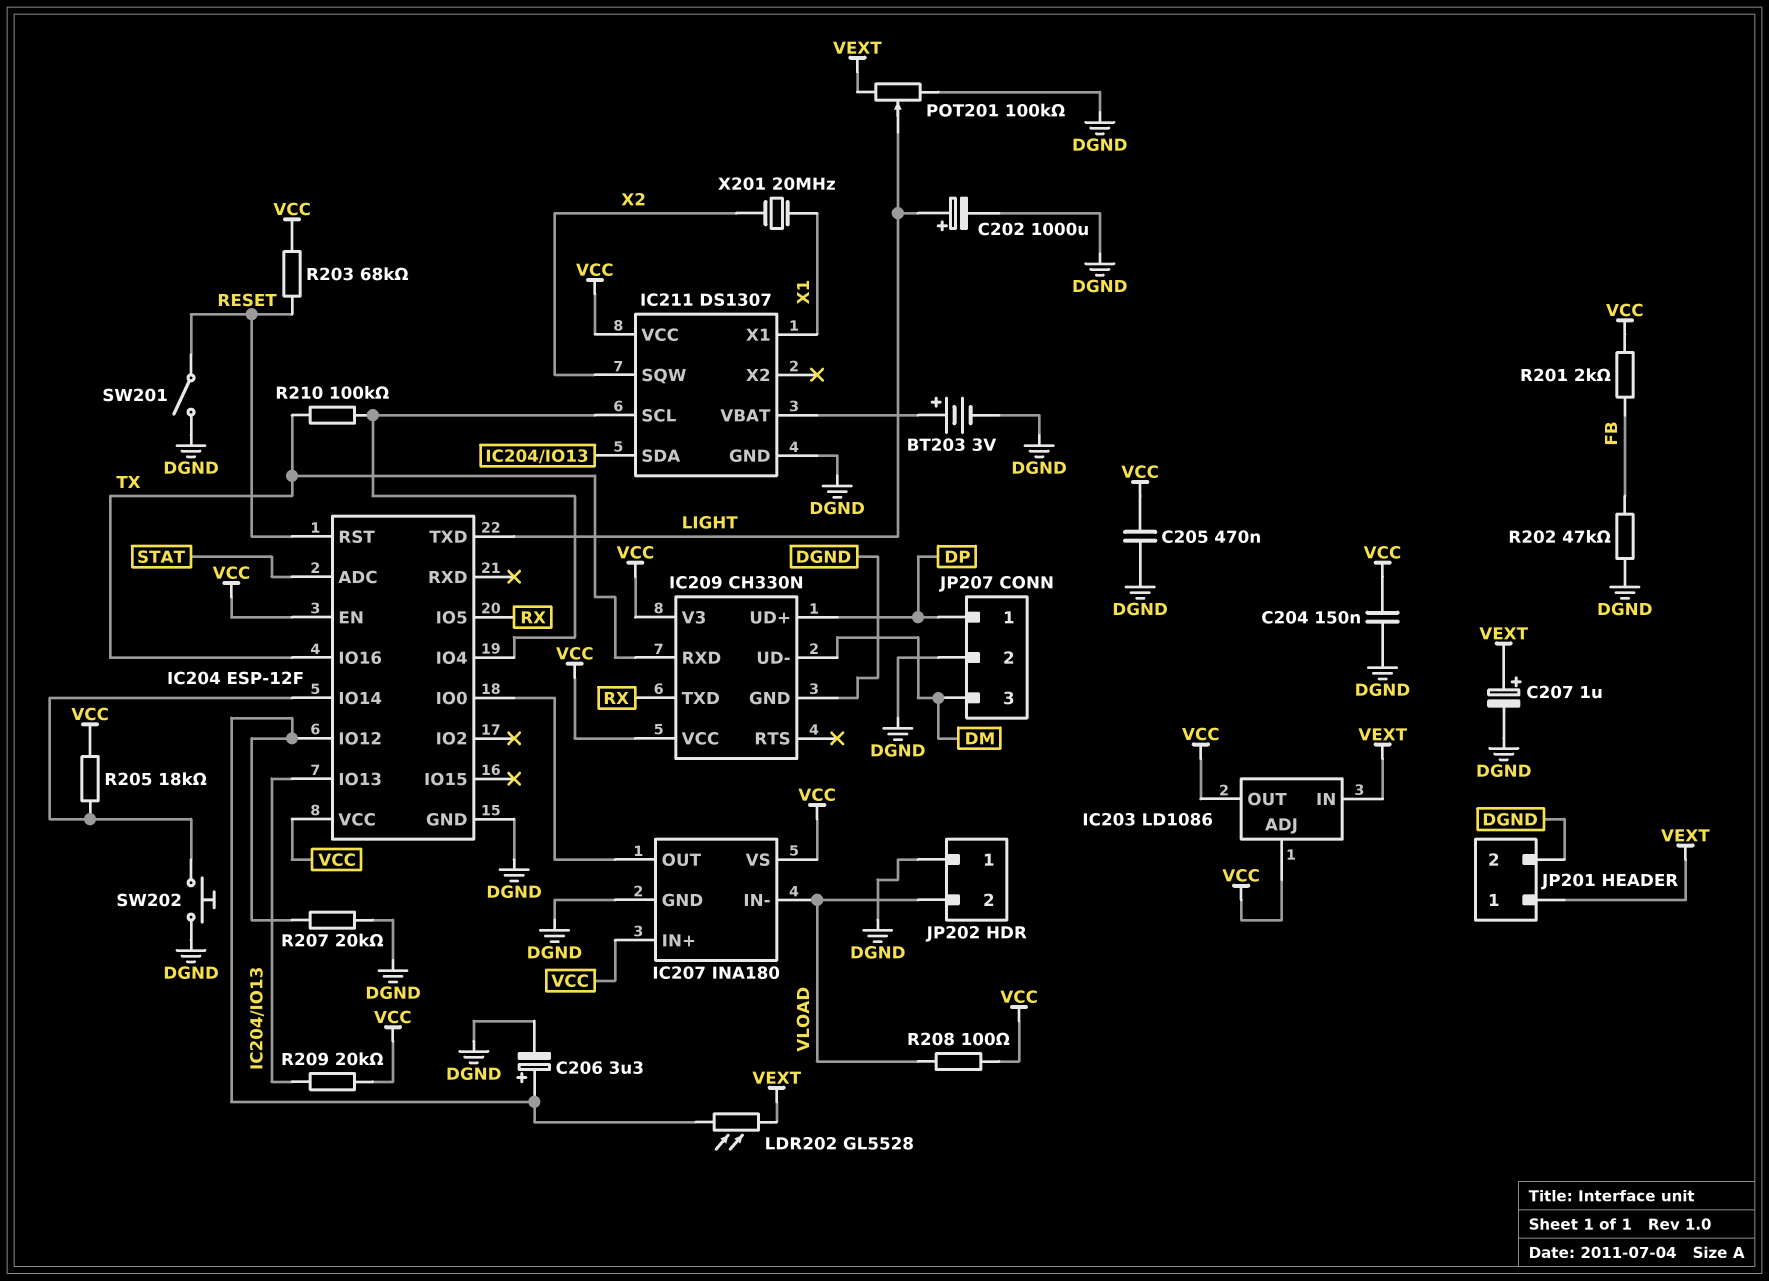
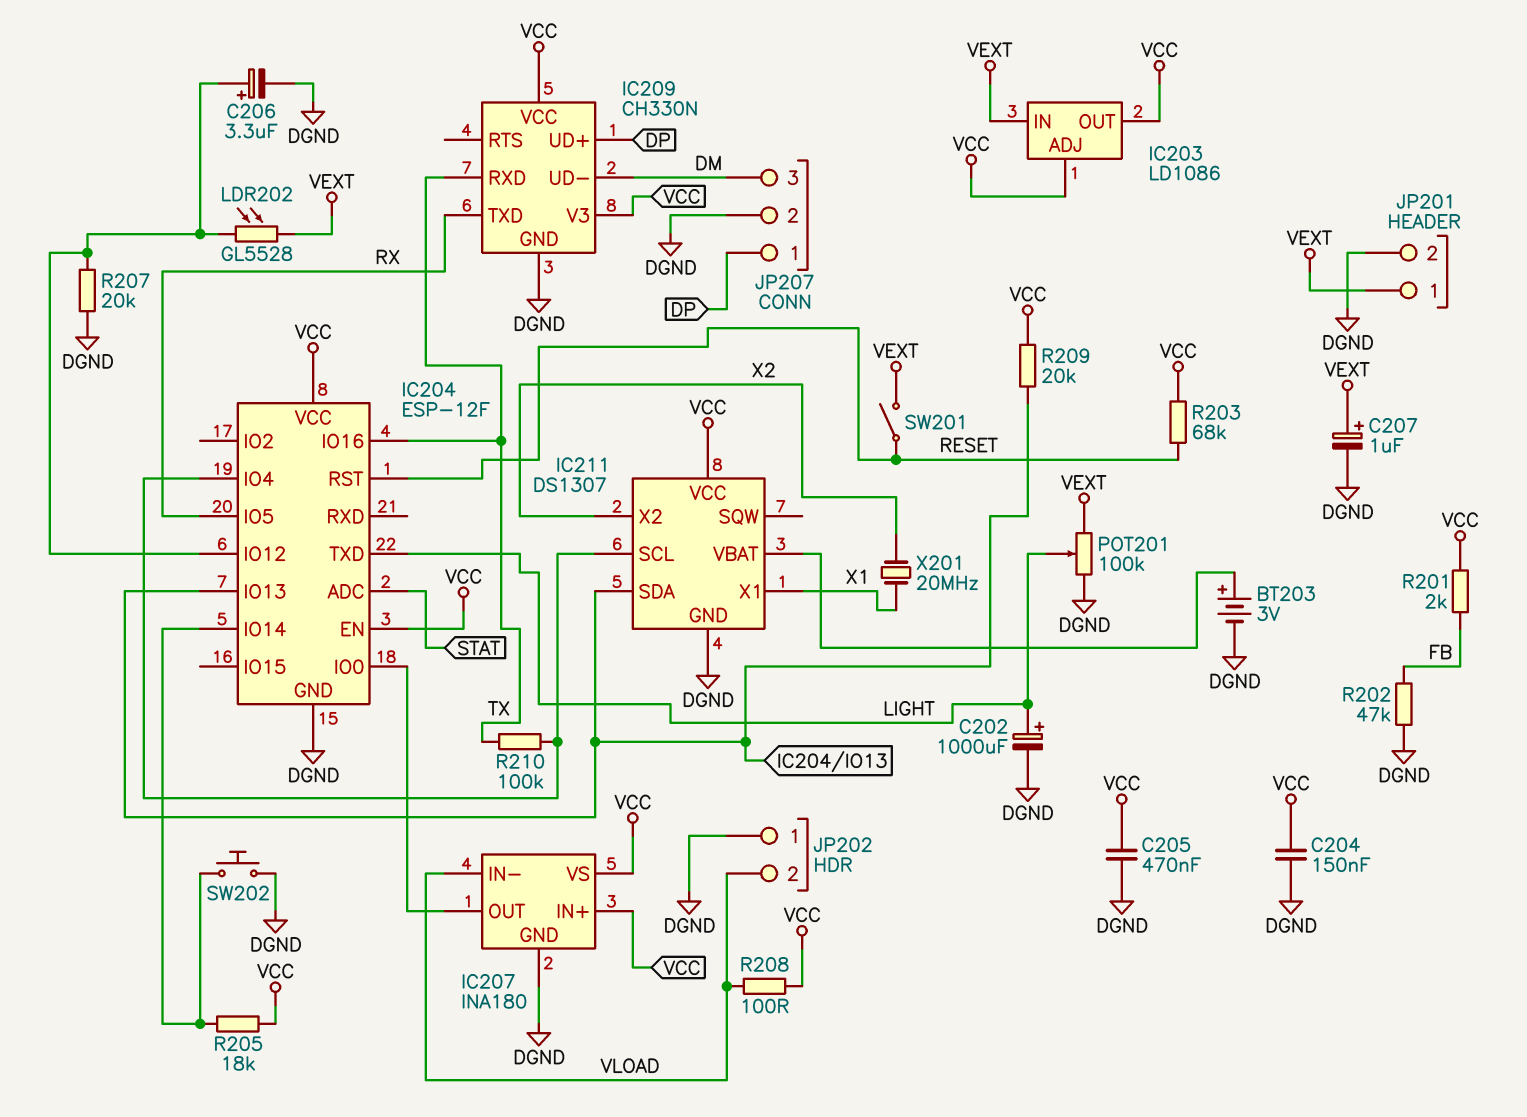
IC211 pin SQW: X2 -> none
IC211 pin X2: none -> X2
SW201: switch (DGND, RESET) -> switch (RESET, VEXT)

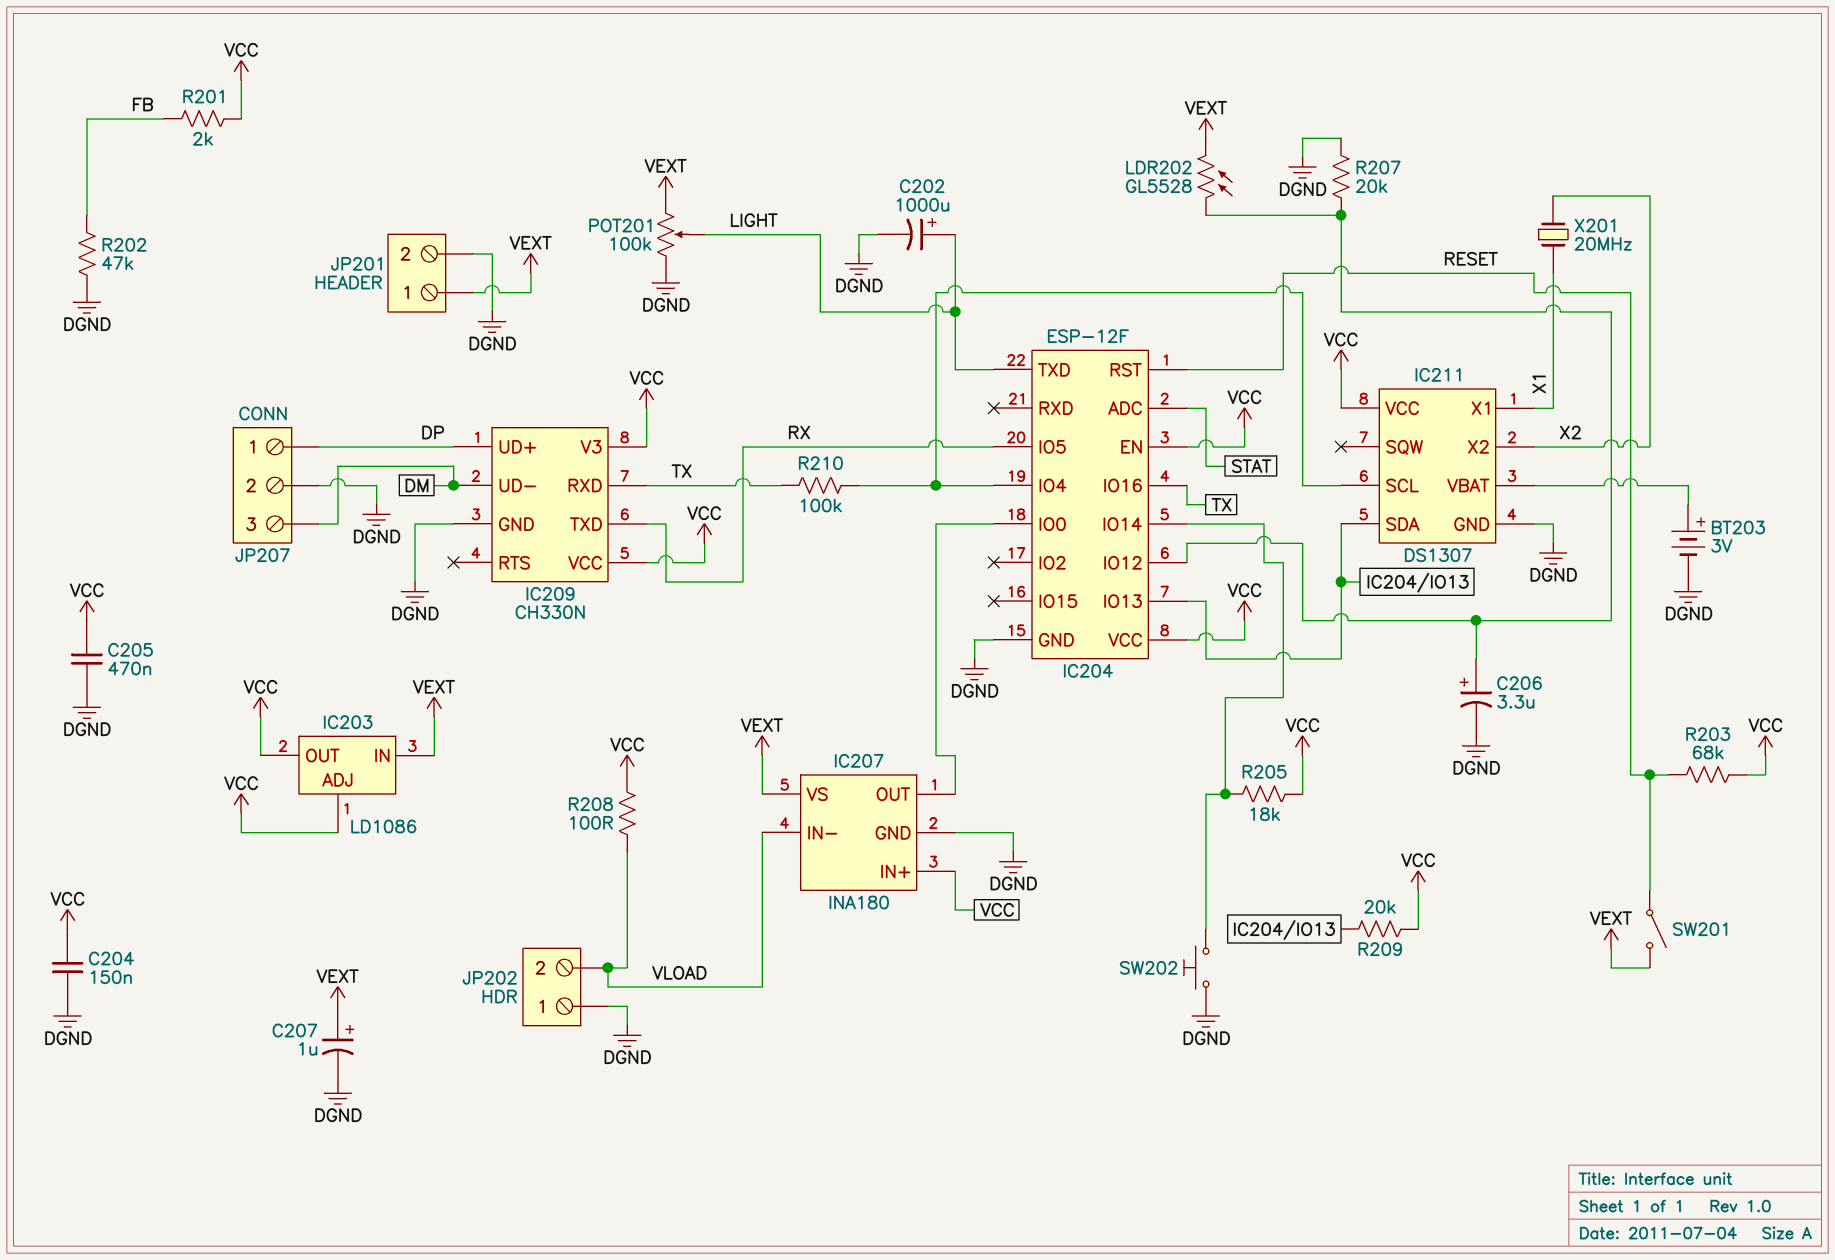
IC207 pin VS: VCC -> VEXT

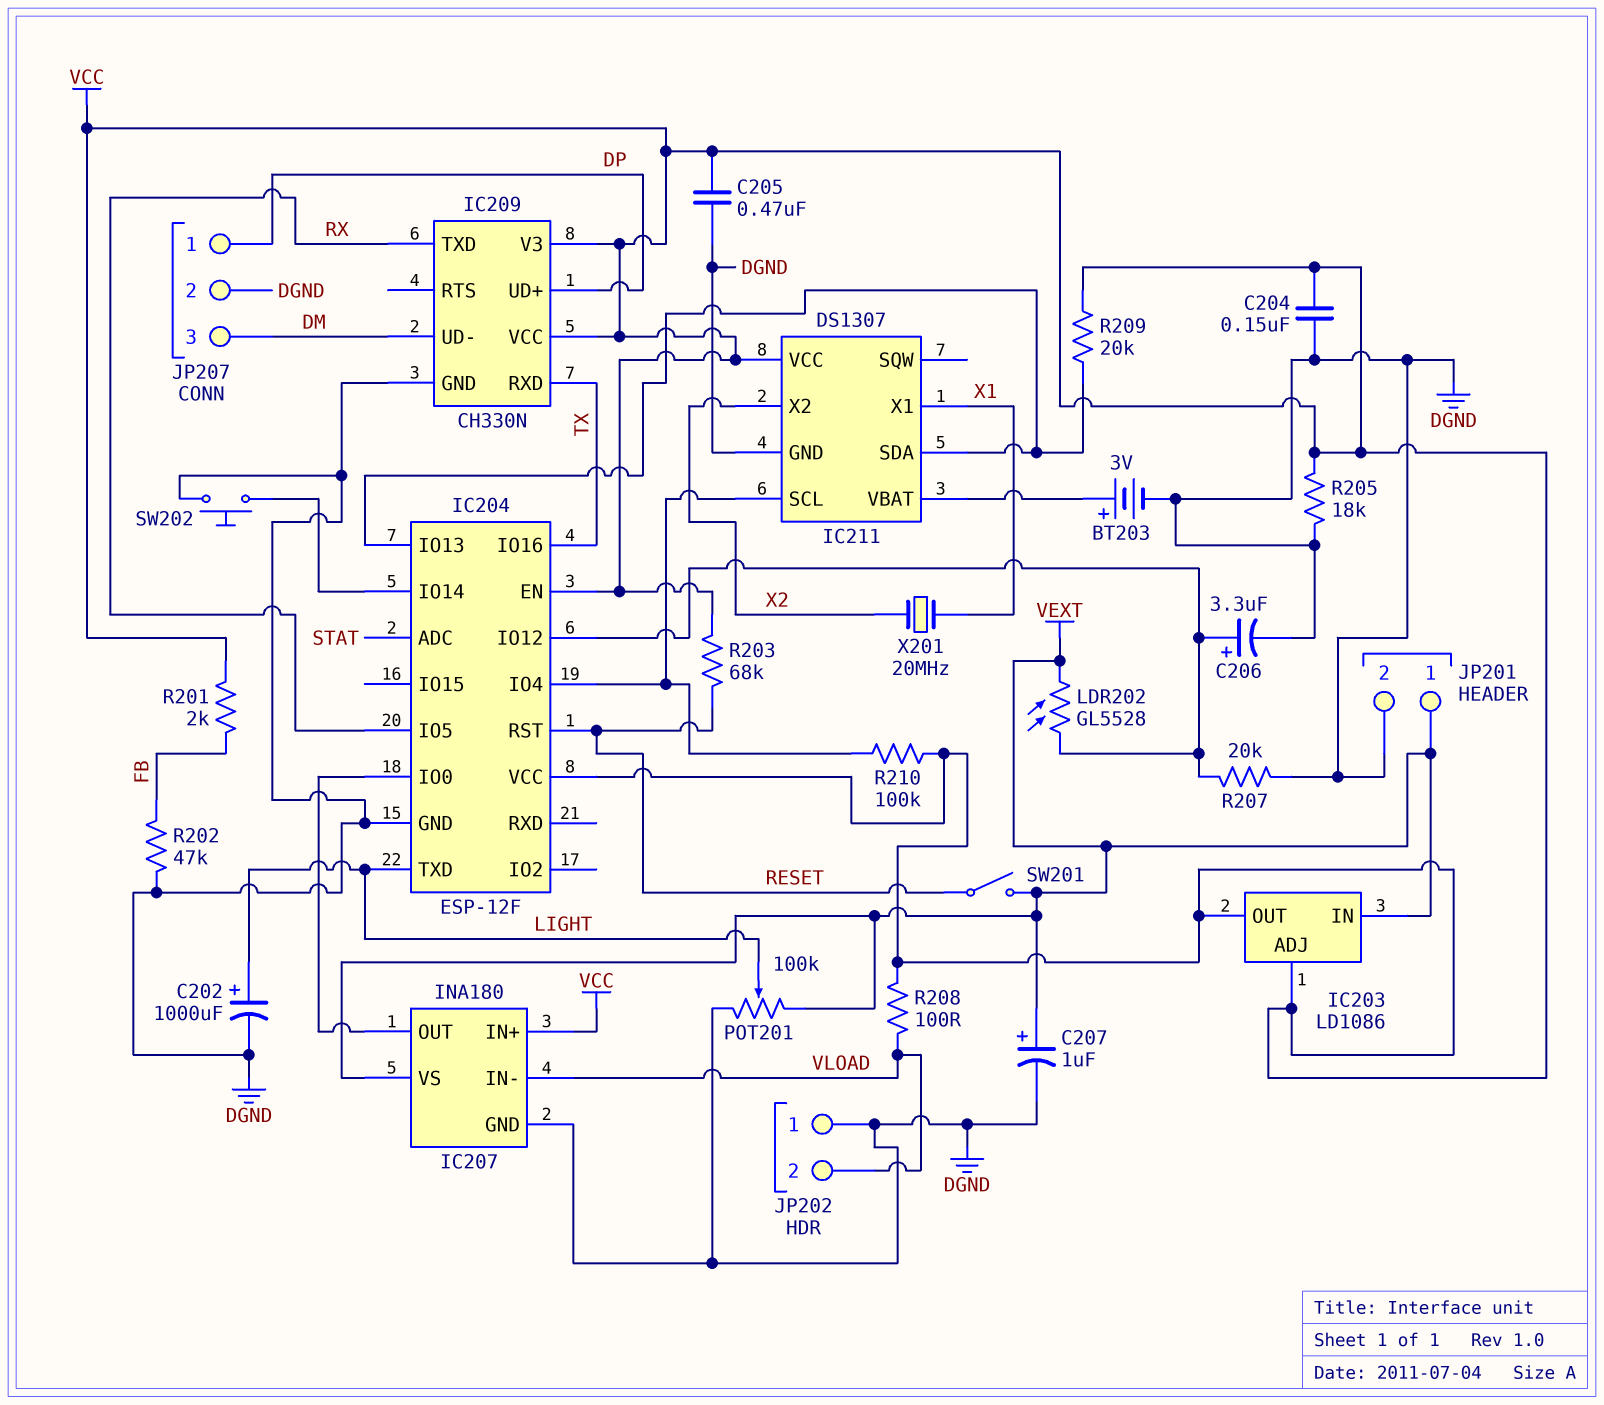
R205: 18k (IC204/IO14, VCC) -> 18k (DGND, VCC)
R210: 100k (IC204/IO4, TX) -> 100k (IC204/IO4, VCC)

